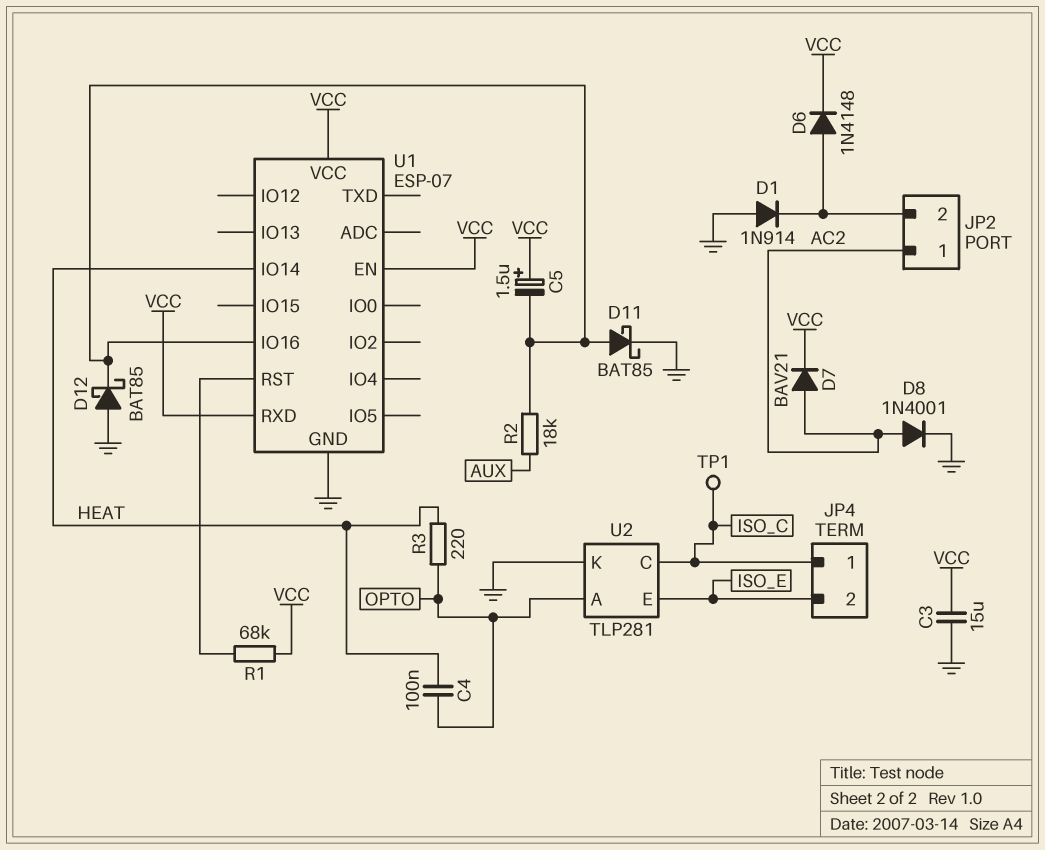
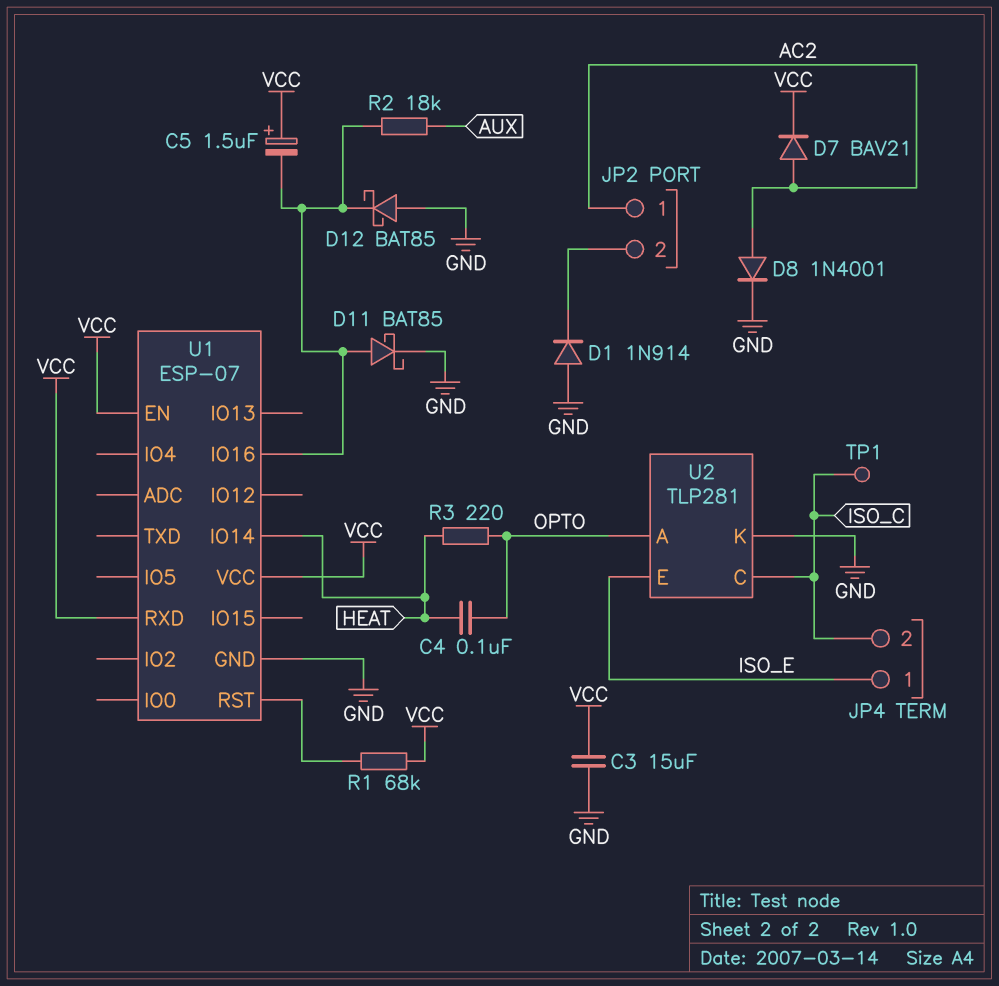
D6: diode 1N4148 (A JP2/2, K VCC) -> none
JP4 pin 1: ISO_C -> ISO_E
JP4 pin 2: ISO_E -> ISO_C

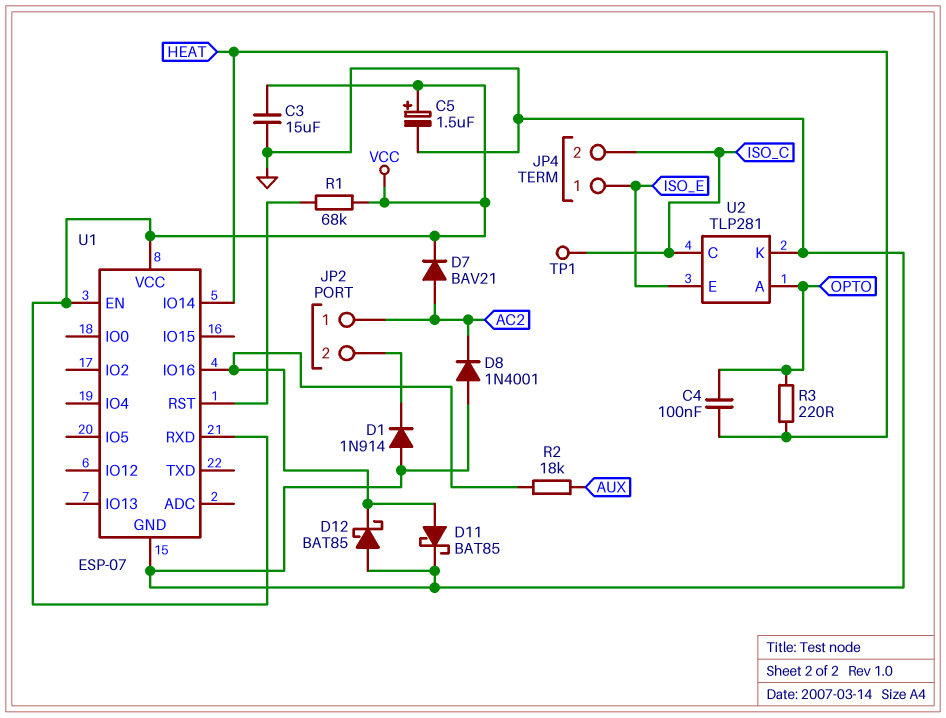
C5: 1.5uF (plus VCC, minus U1/IO16) -> 1.5uF (plus VCC, minus GND)
D8: diode 1N4001 (A AC2, K GND) -> diode 1N4001 (A GND, K AC2)

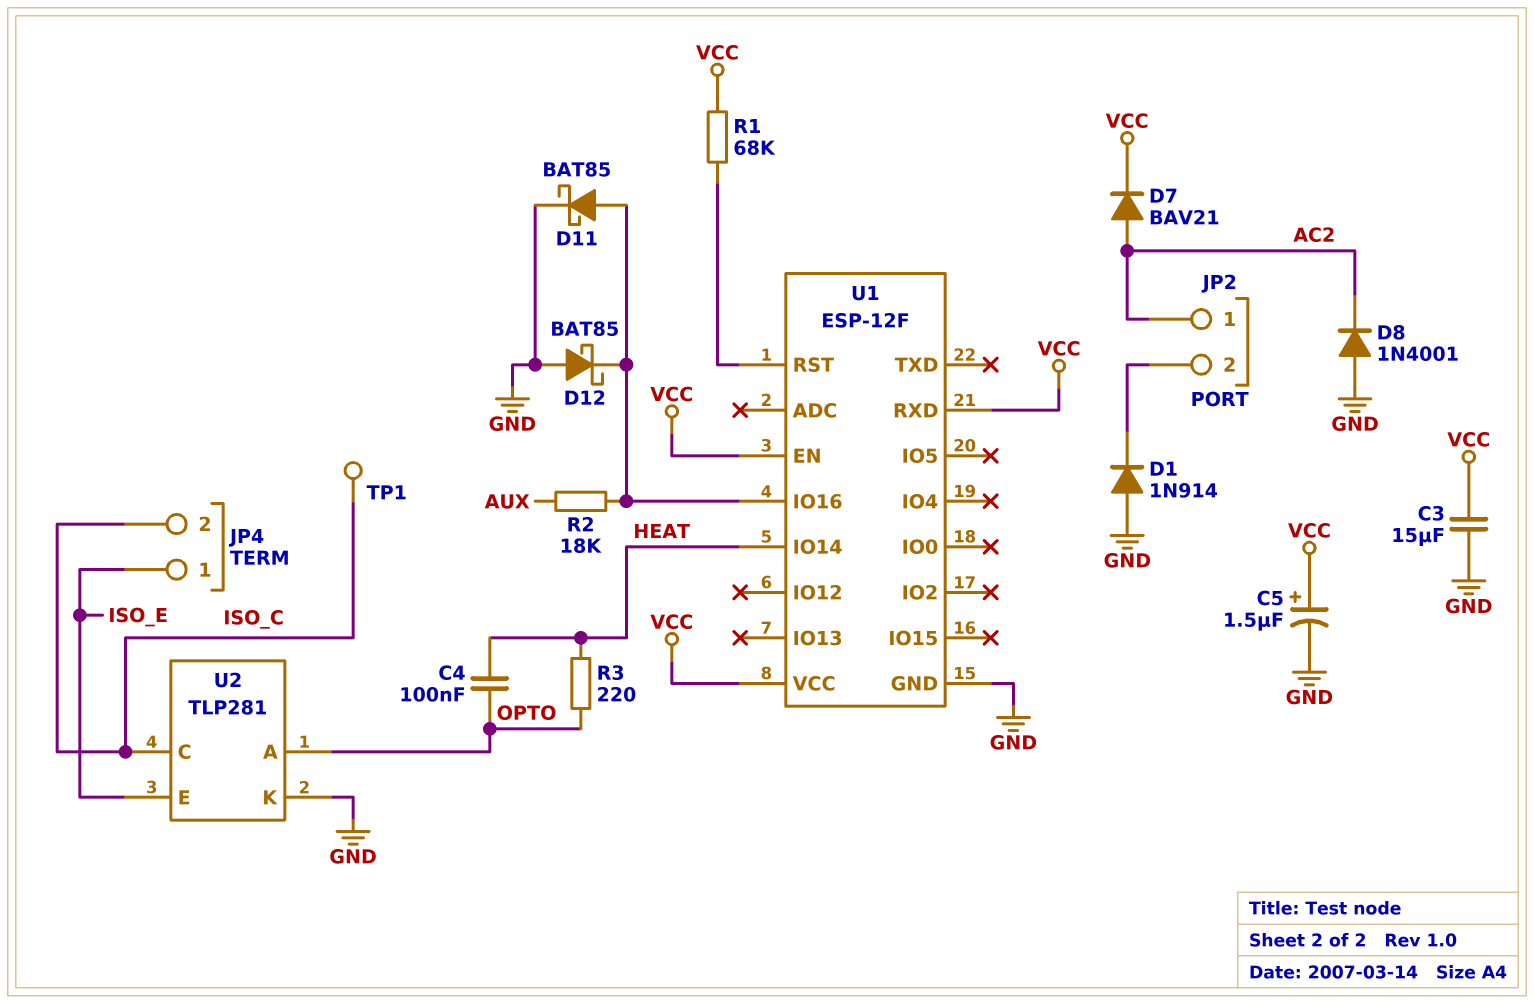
U1: ESP-07 -> ESP-12F

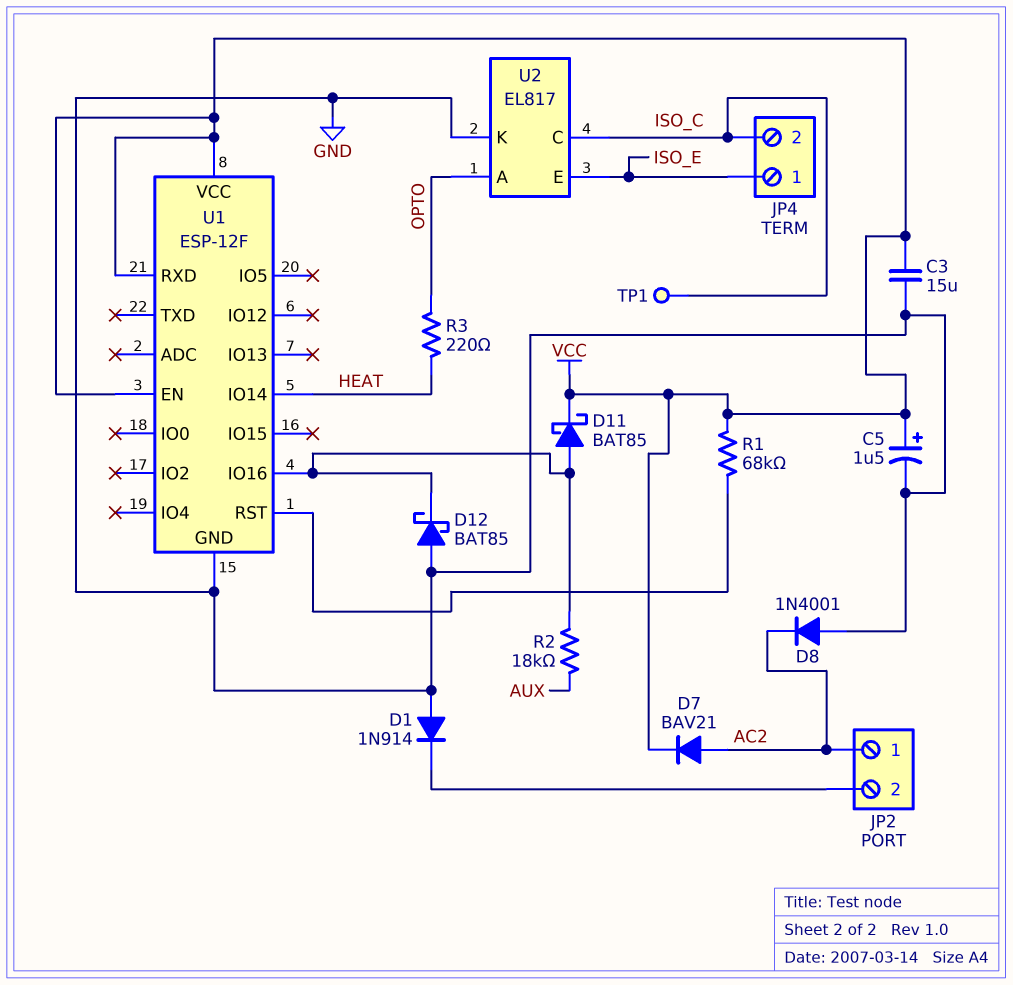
C4: 100nF (HEAT, OPTO) -> none
D11: schottky BAT85 (A U1/IO16, K GND) -> schottky BAT85 (A U1/IO16, K VCC)
U2: TLP281 -> EL817

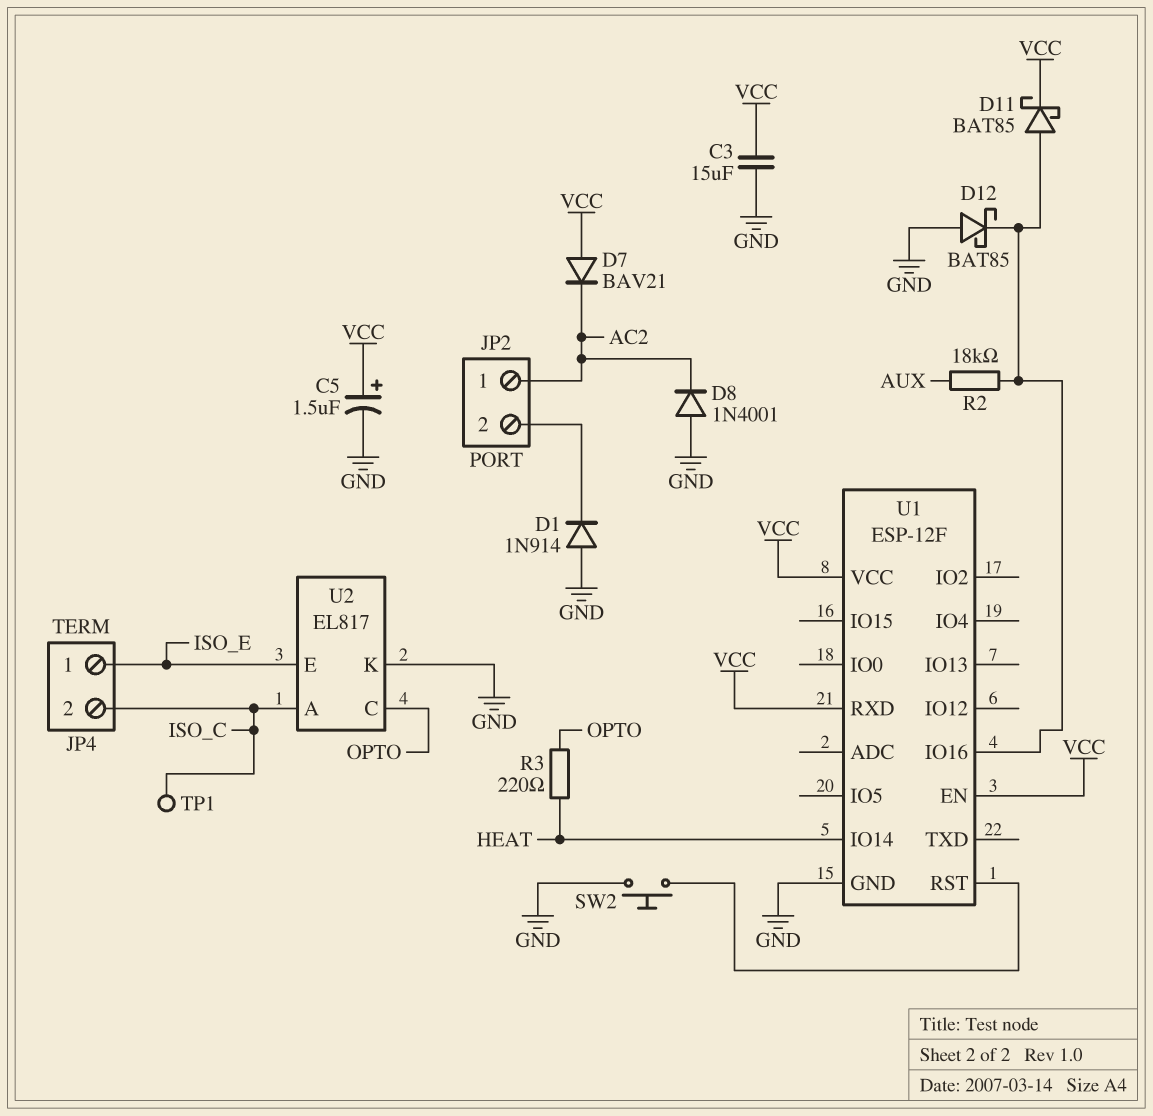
D7: diode BAV21 (A AC2, K VCC) -> diode BAV21 (A VCC, K AC2)
R1: 68k (U1/RST, VCC) -> none
SW2: none -> button (GND, U1/RST)
U2 pin A: OPTO -> ISO_C
U2 pin C: ISO_C -> OPTO

